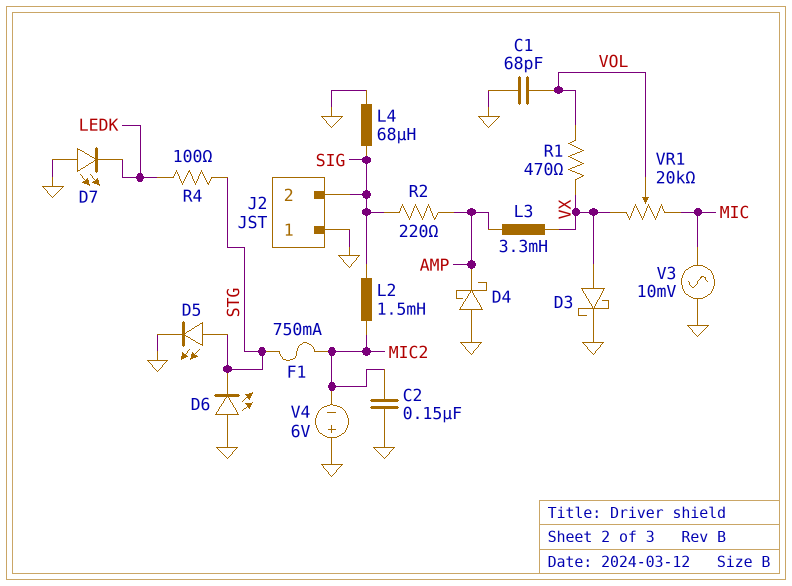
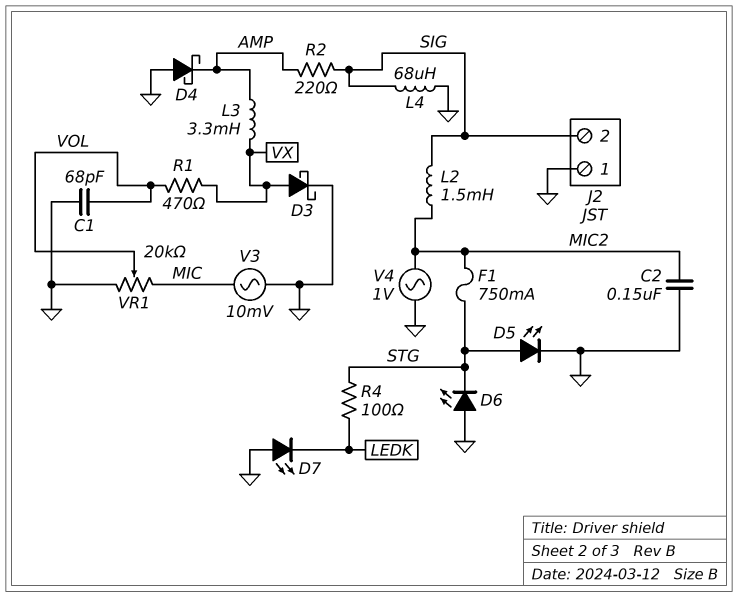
V4: 6V (plus GND, minus MIC2) -> AC 1V (GND, MIC2)
VR1: 20k (MIC, VX, wiper VOL) -> 20k (GND, MIC, wiper VOL)

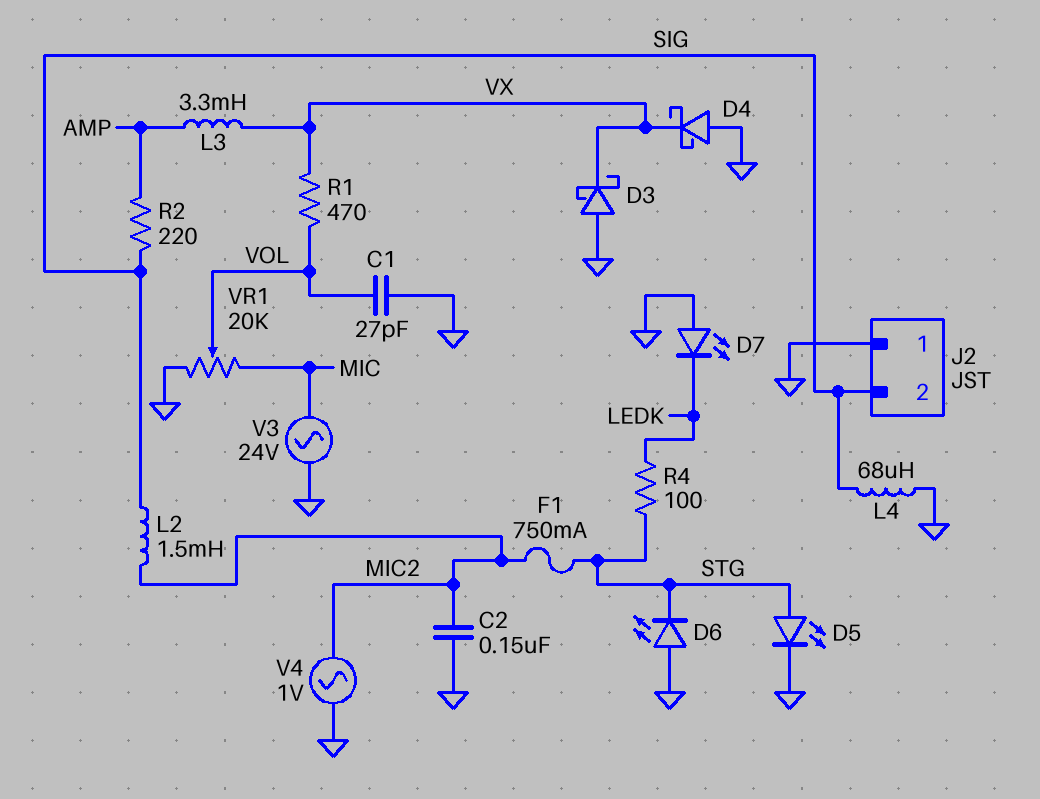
C1: 68pF (GND, VOL) -> 27pF (GND, VOL)
D3: schottky (A VX, K GND) -> schottky (A GND, K VX)
D4: schottky (A GND, K AMP) -> schottky (A GND, K VX)
V3: AC 10mV (GND, MIC) -> AC 24V (GND, MIC)

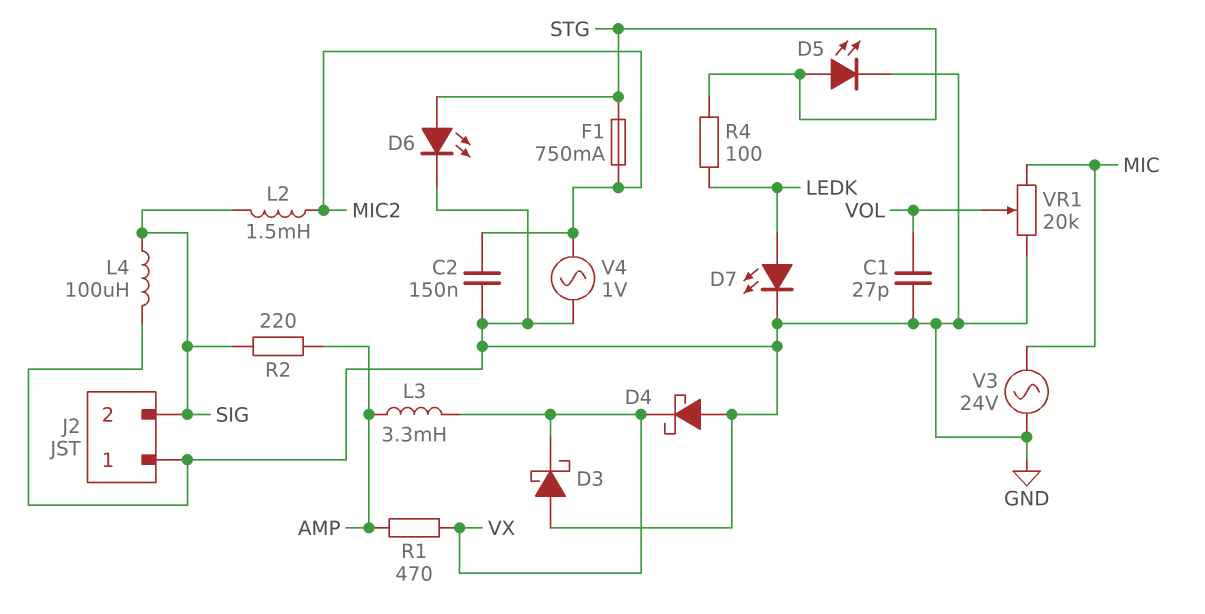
D6: LED (A GND, K STG) -> LED (A STG, K GND)
D7: LED (A GND, K LEDK) -> LED (A LEDK, K GND)
L4: 68uH (GND, SIG) -> 100uH (GND, SIG)
R1: 470 (VOL, VX) -> 470 (AMP, VX)

